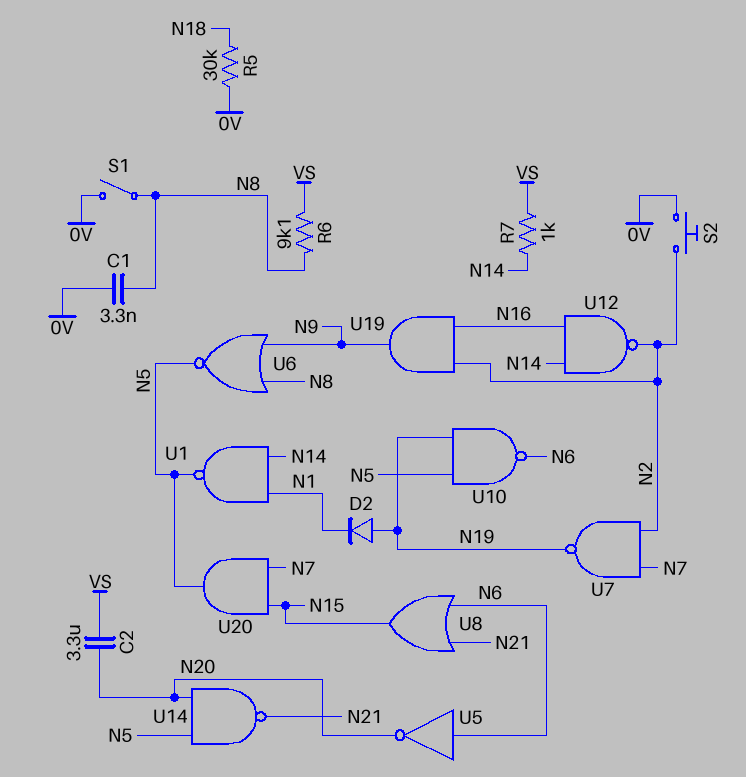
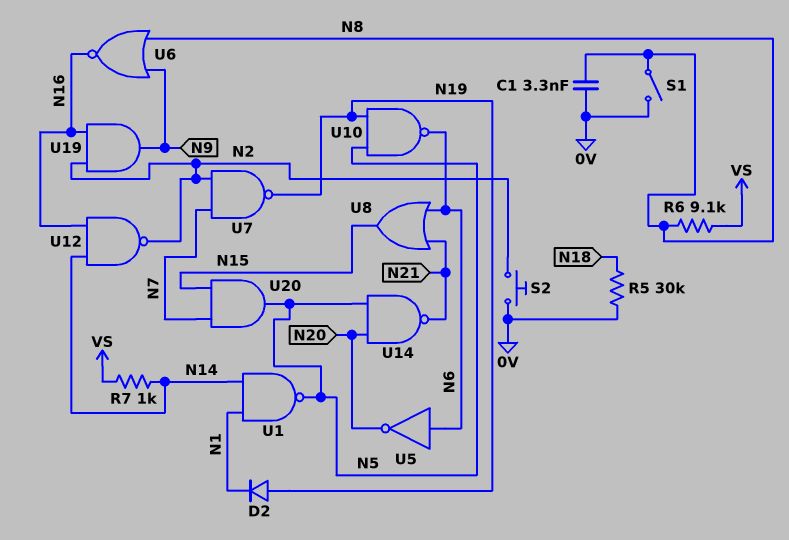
C2: 3.3uF (N20, VS) -> none
U6: NOR (in N8, in N9, out N5) -> NOR (in N8, in N9, out N16)

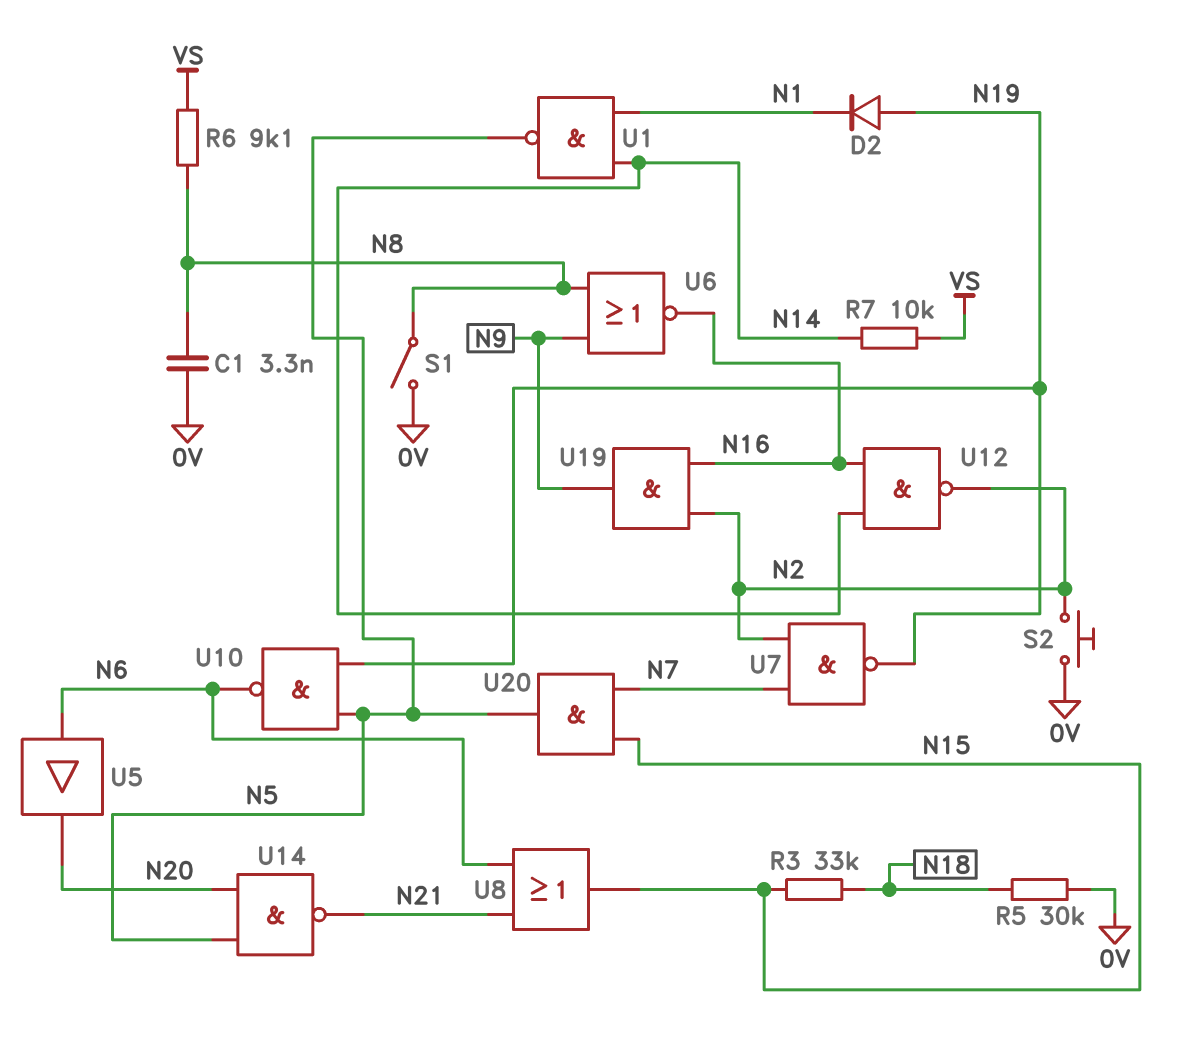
R3: none -> 33k (N15, N18)
R7: 1k (N14, VS) -> 10k (N14, VS)
U5: NOT (in N6, out N20) -> buffer (in N6, out N20)

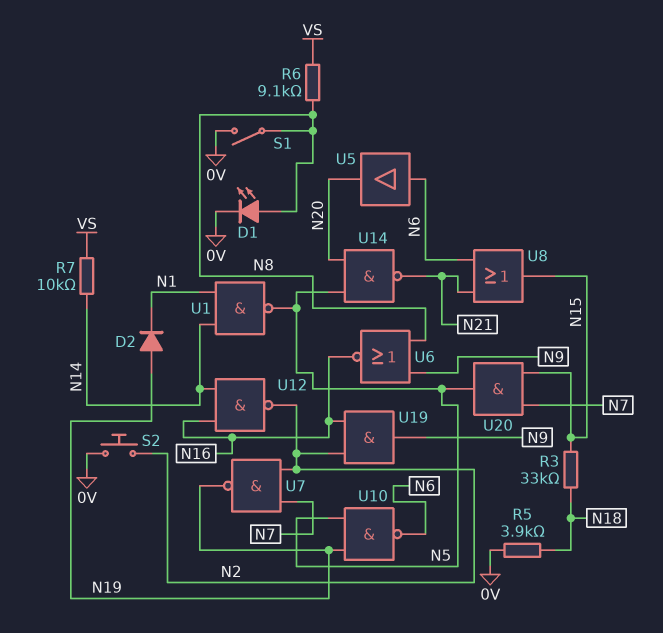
C1: 3.3nF (0V, N8) -> none
D1: none -> LED (A N8, K 0V)
R5: 30k (0V, N18) -> 3.9k (0V, N18)

